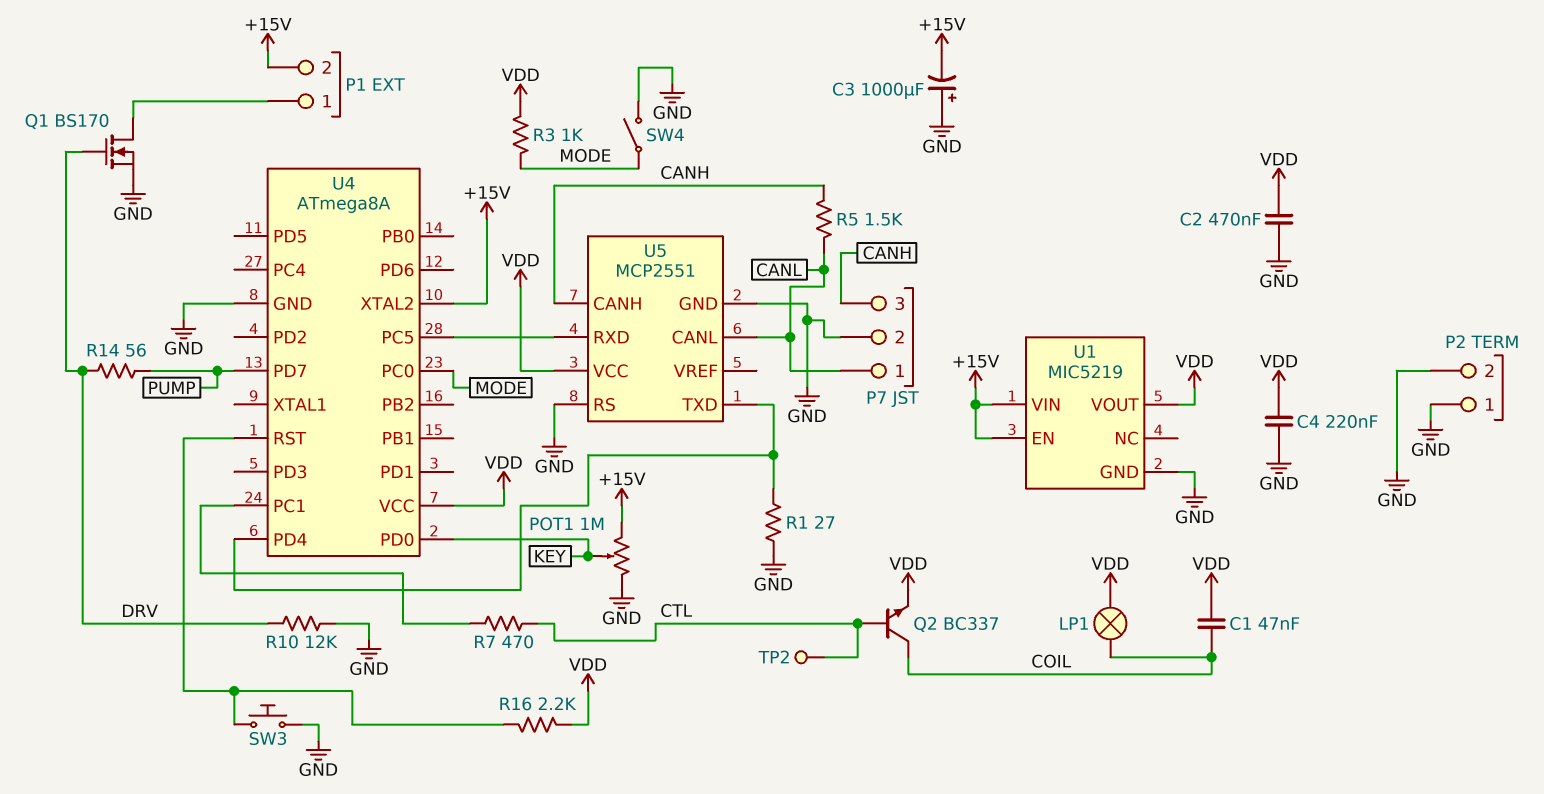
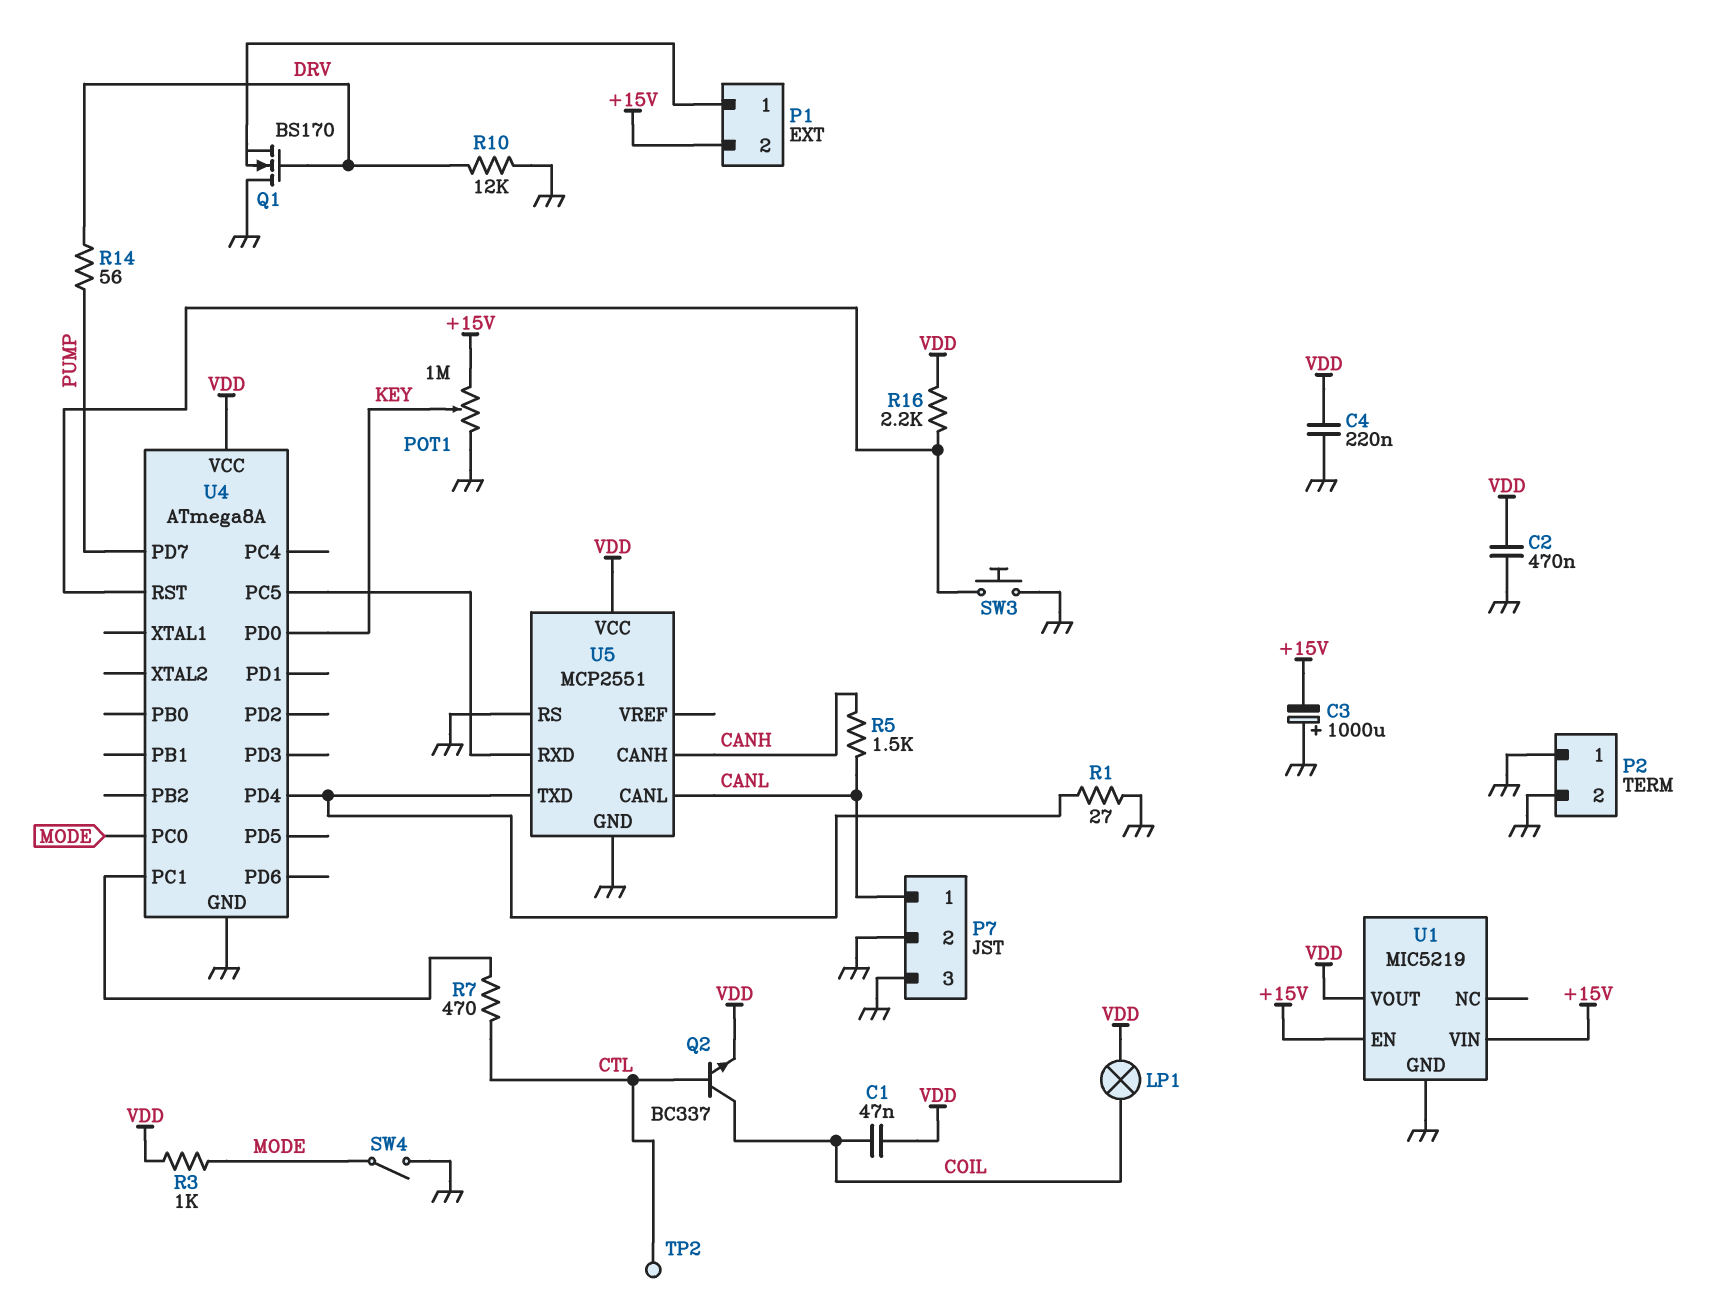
P7 pin 3: CANH -> GND
Q1: NMOS BS170 (G DRV, D P1/1, S GND) -> NMOS BS170 (G DRV, D GND, S P1/1)
U4 pin XTAL2: +15V -> none

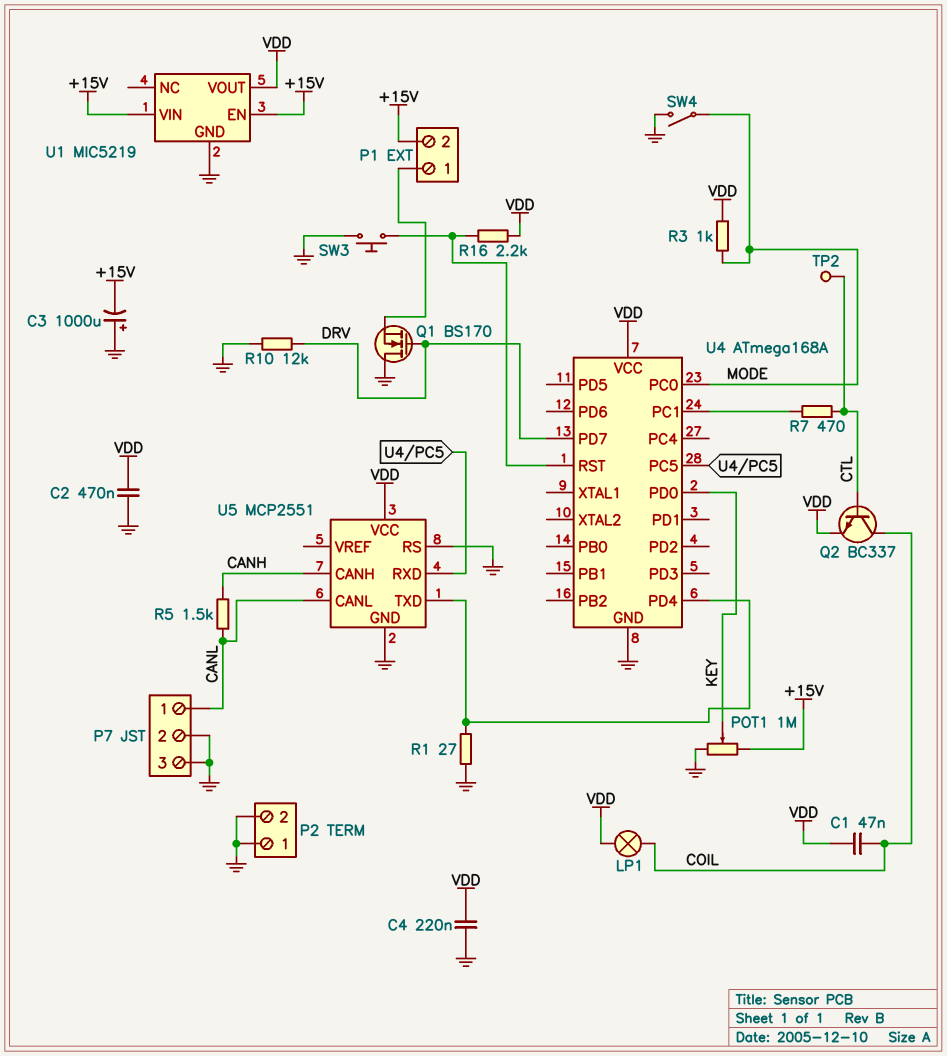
R14: 56 (DRV, PUMP) -> none
U4: ATmega8A -> ATmega168A
U4 pin PD7: PUMP -> DRV

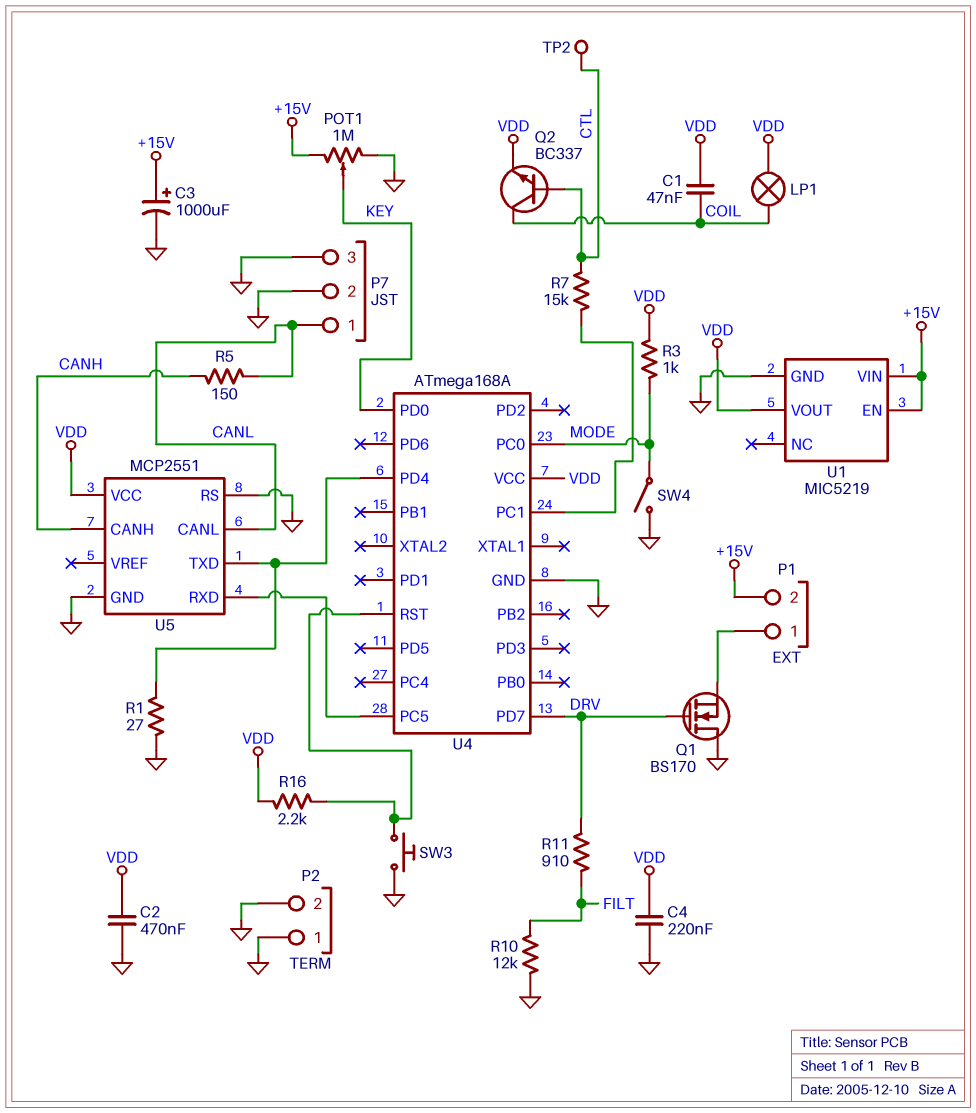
C3: 1000uF (plus GND, minus +15V) -> 1000uF (plus +15V, minus GND)
R5: 1.5k (CANH, CANL) -> 150 (CANH, CANL)
R7: 470 (CTL, U4/PC1) -> 15k (CTL, U4/PC1)
R10: 12k (DRV, GND) -> 12k (FILT, GND)
R11: none -> 910 (DRV, FILT)

